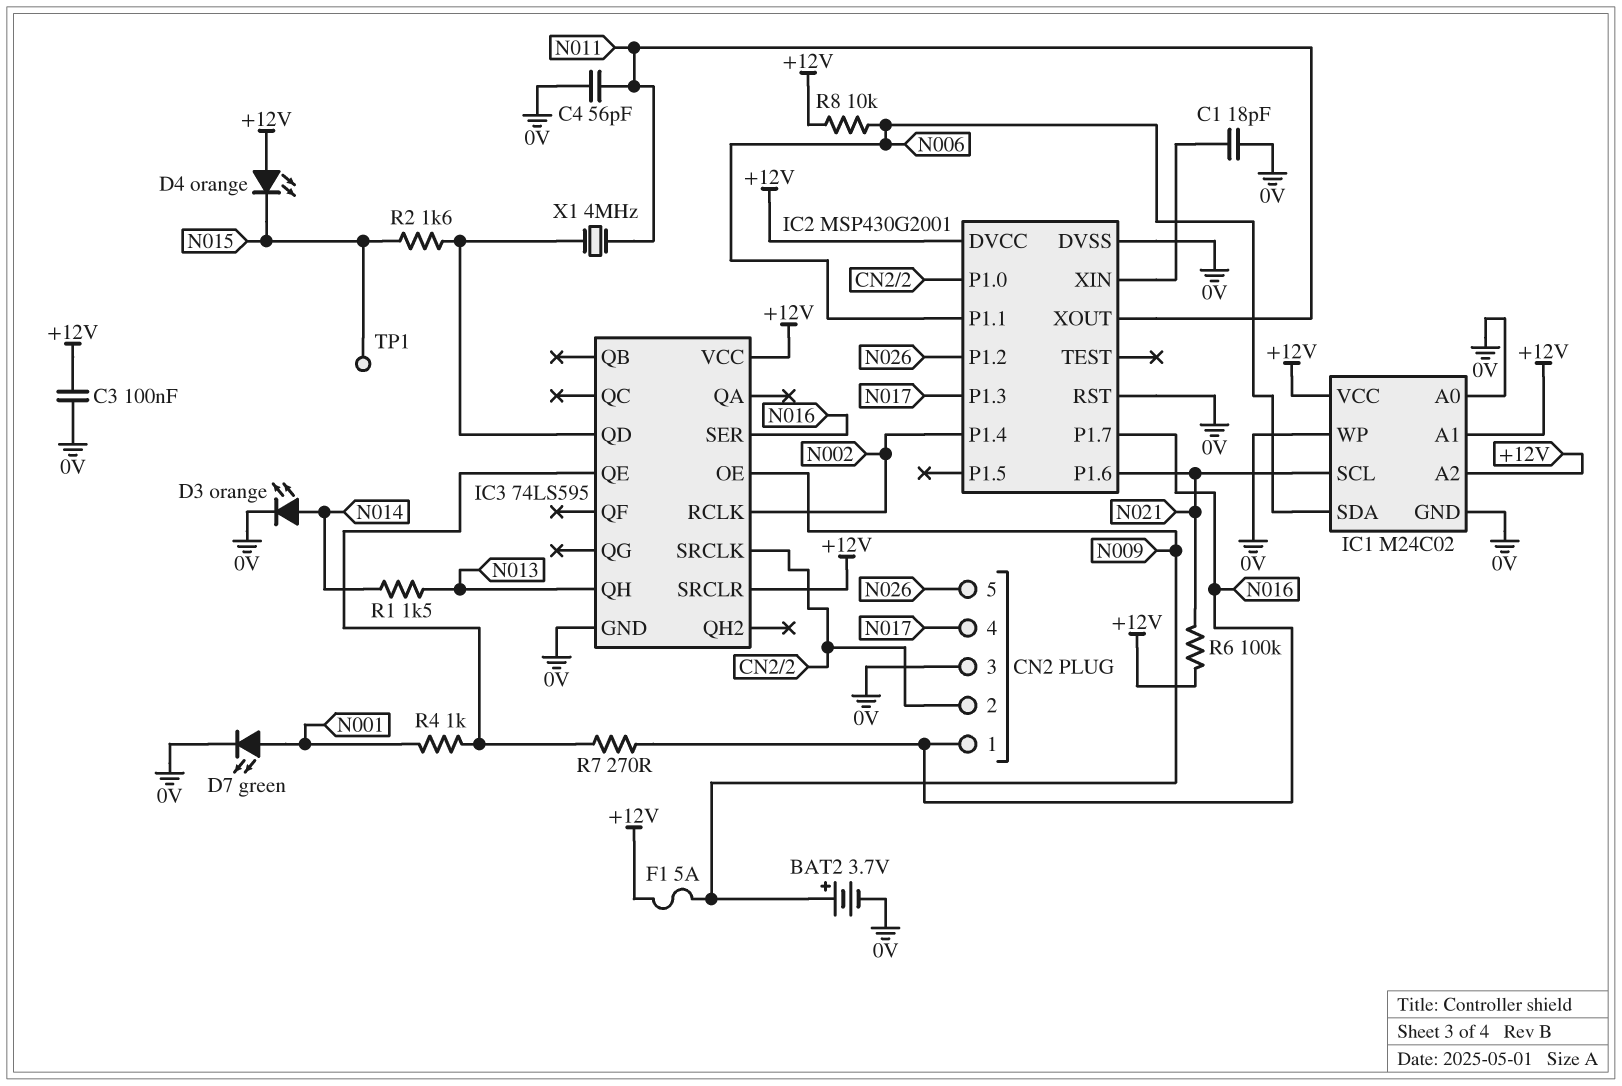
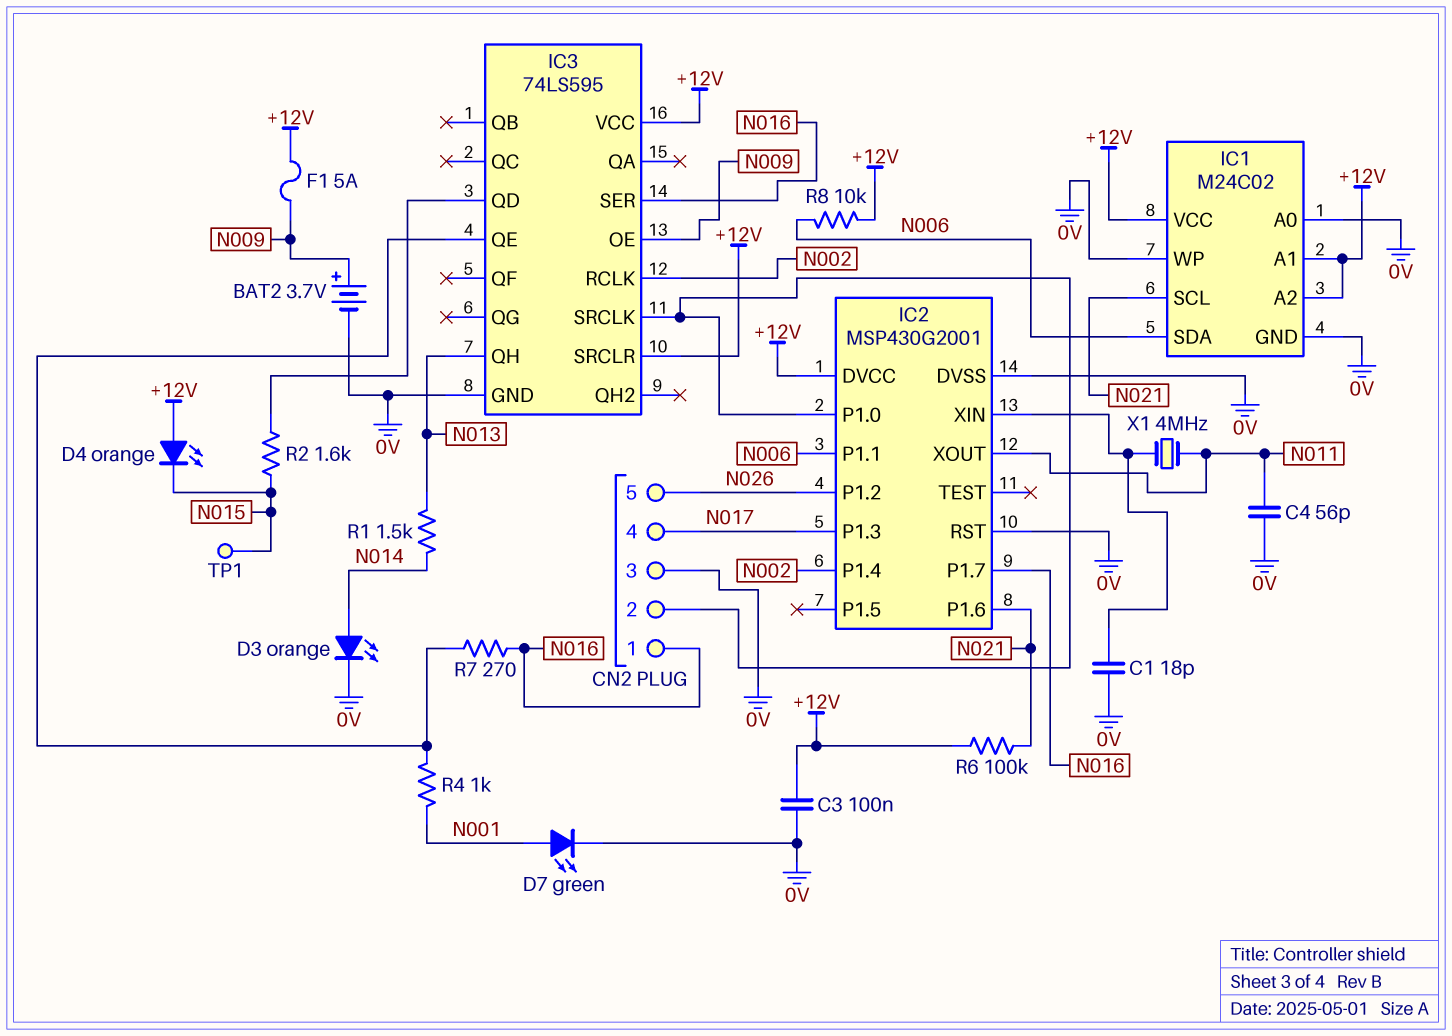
X1: 4MHz (IC3/QD, N011) -> 4MHz (IC2/XIN, N011)

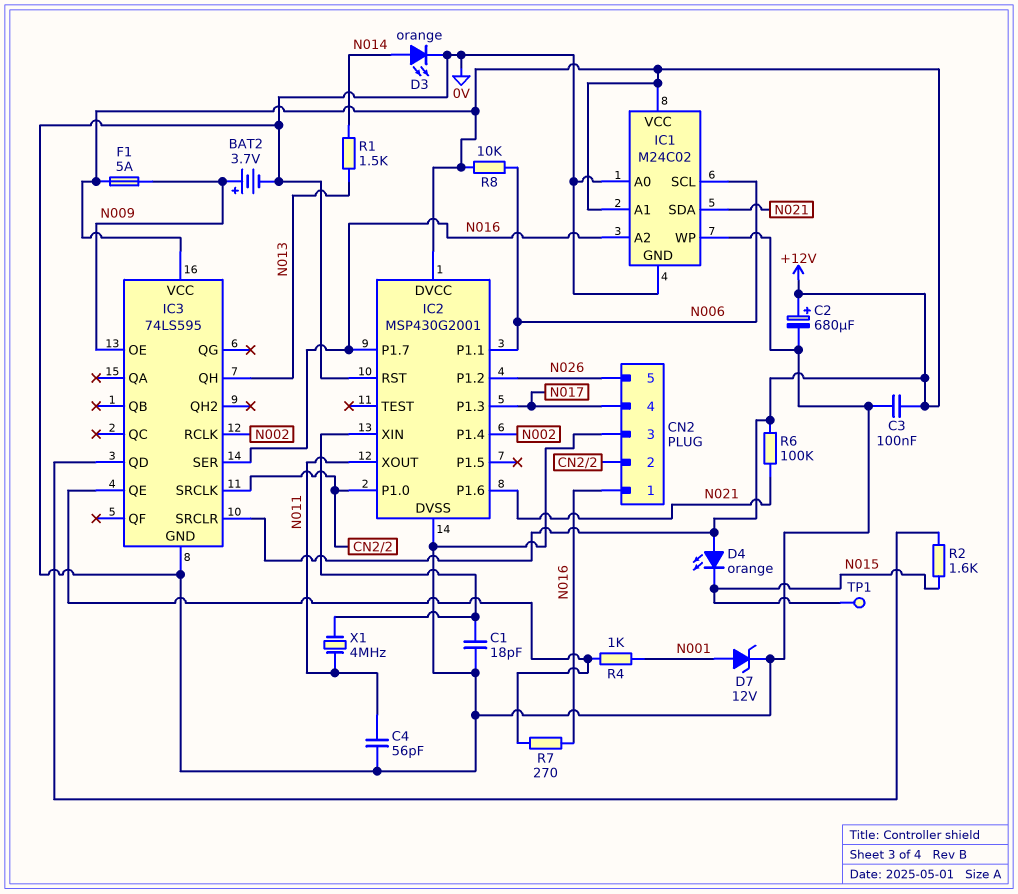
C2: none -> 680uF (plus +12V, minus 0V)
D7: LED green (A N001, K 0V) -> zener 12V (A N001, K 0V)
IC1 pin A2: +12V -> N016
IC1 pin SCL: N021 -> N006
IC1 pin SDA: N006 -> N021

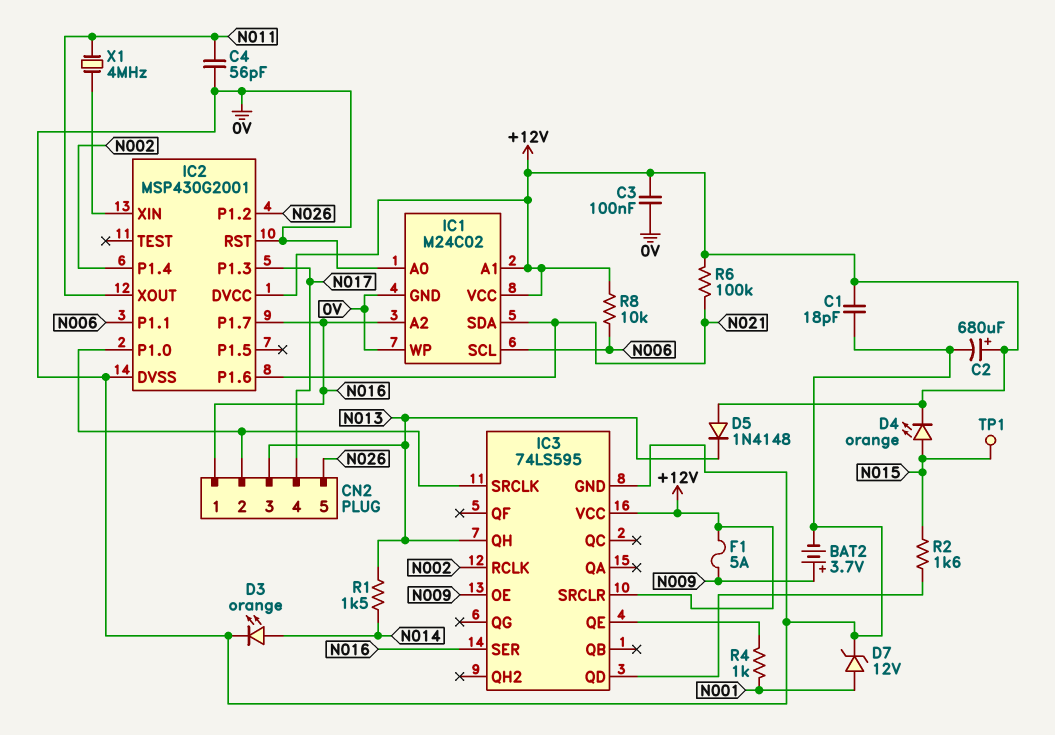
C1: 18pF (0V, IC2/XIN) -> 18pF (+12V, 0V)
CN2 pin 3: 0V -> N013
D4: LED orange (A +12V, K N015) -> LED orange (A N015, K +12V)
D5: none -> diode 1N4148 (A +12V, K N013)
R7: 270 (IC3/QE, N016) -> none

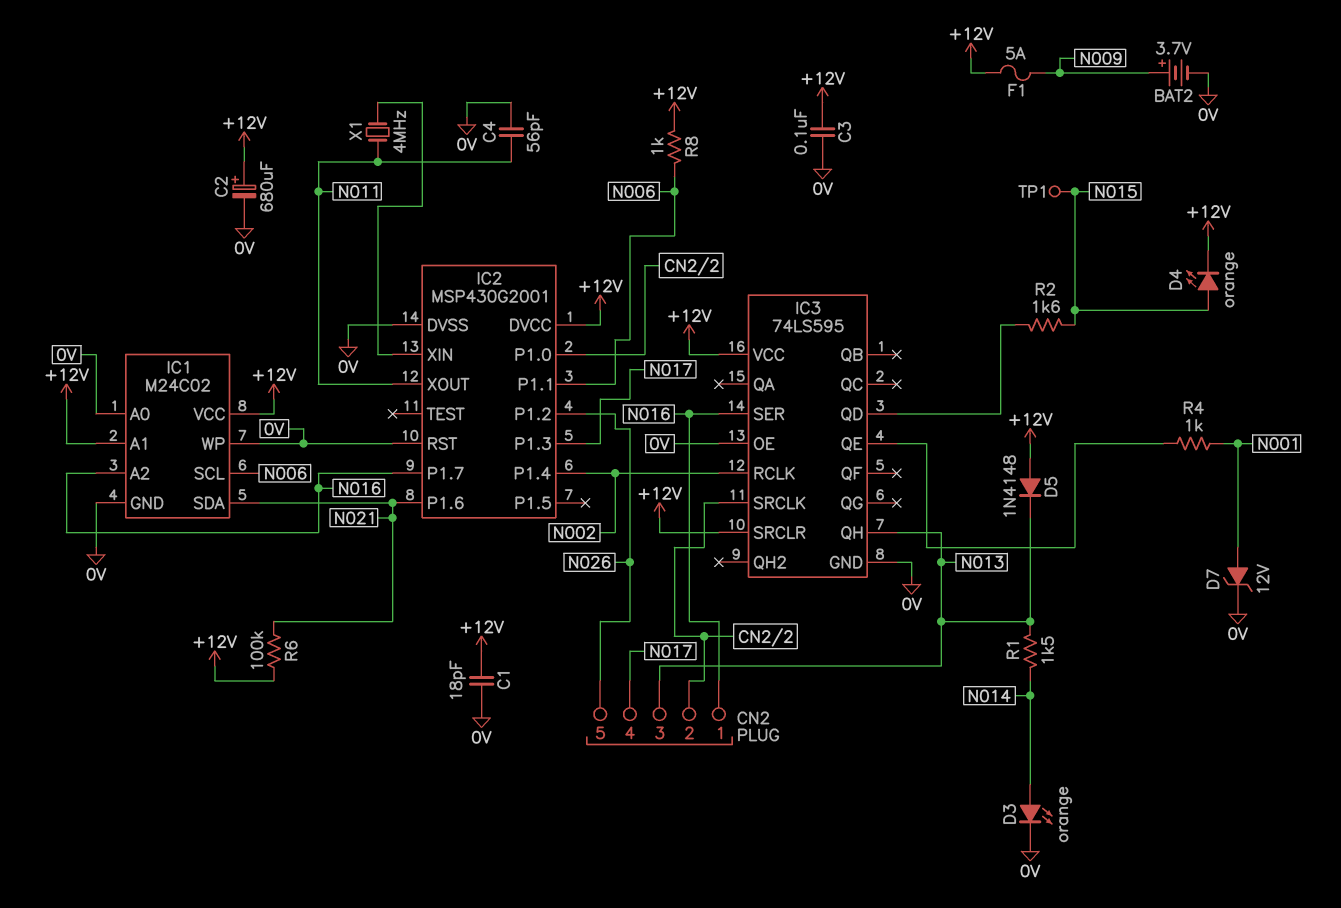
IC3 pin OE: N009 -> 0V
R8: 10k (+12V, N006) -> 1k (+12V, N006)

